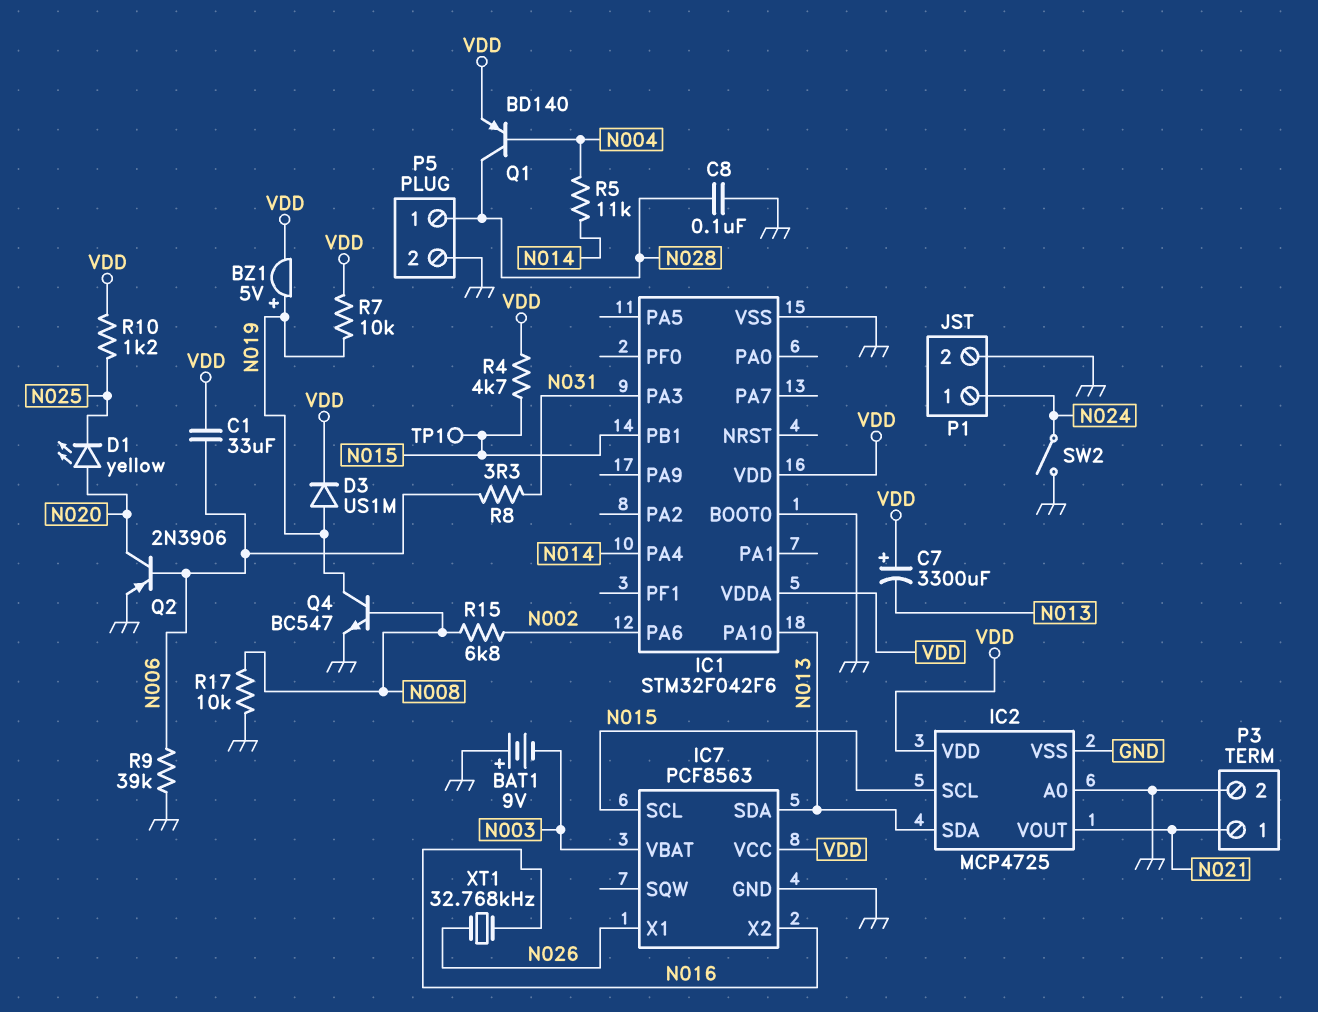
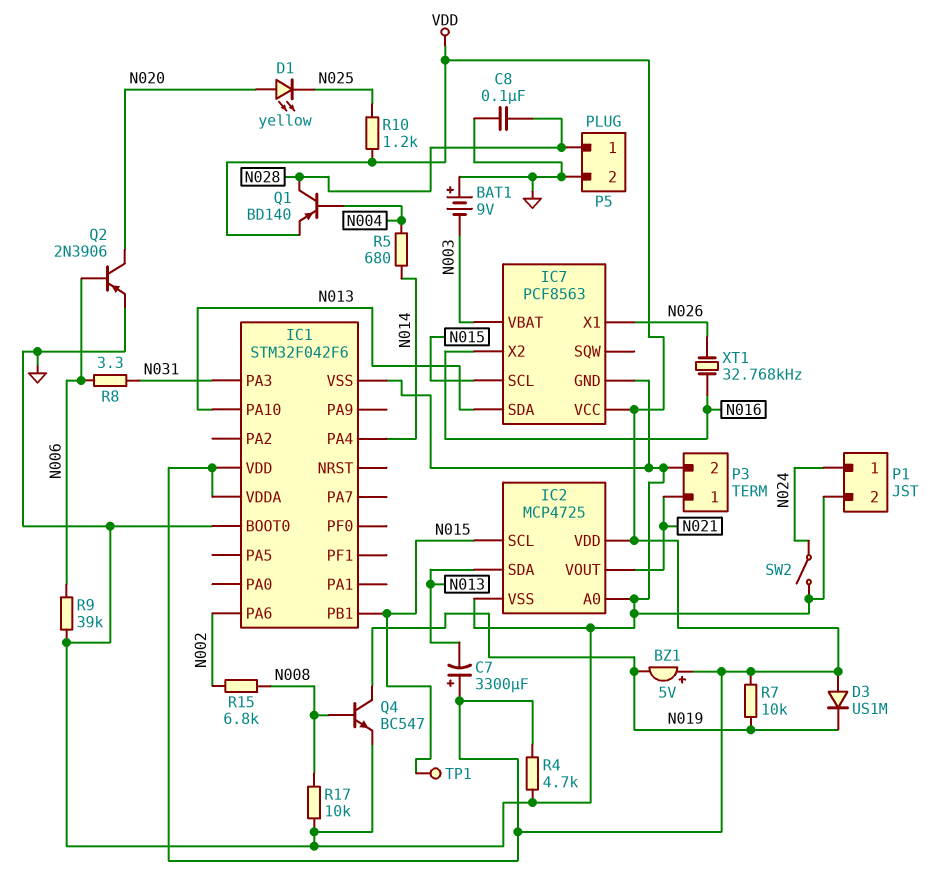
BZ1: buzzer 5V (plus N019, minus VDD) -> buzzer 5V (plus VDD, minus N019)
C1: 33uF (N006, VDD) -> none
D3: diode US1M (A N019, K VDD) -> diode US1M (A VDD, K N019)
R4: 4.7k (N015, VDD) -> 4.7k (GND, VDD)
R5: 11k (N004, N014) -> 680 (N004, N014)

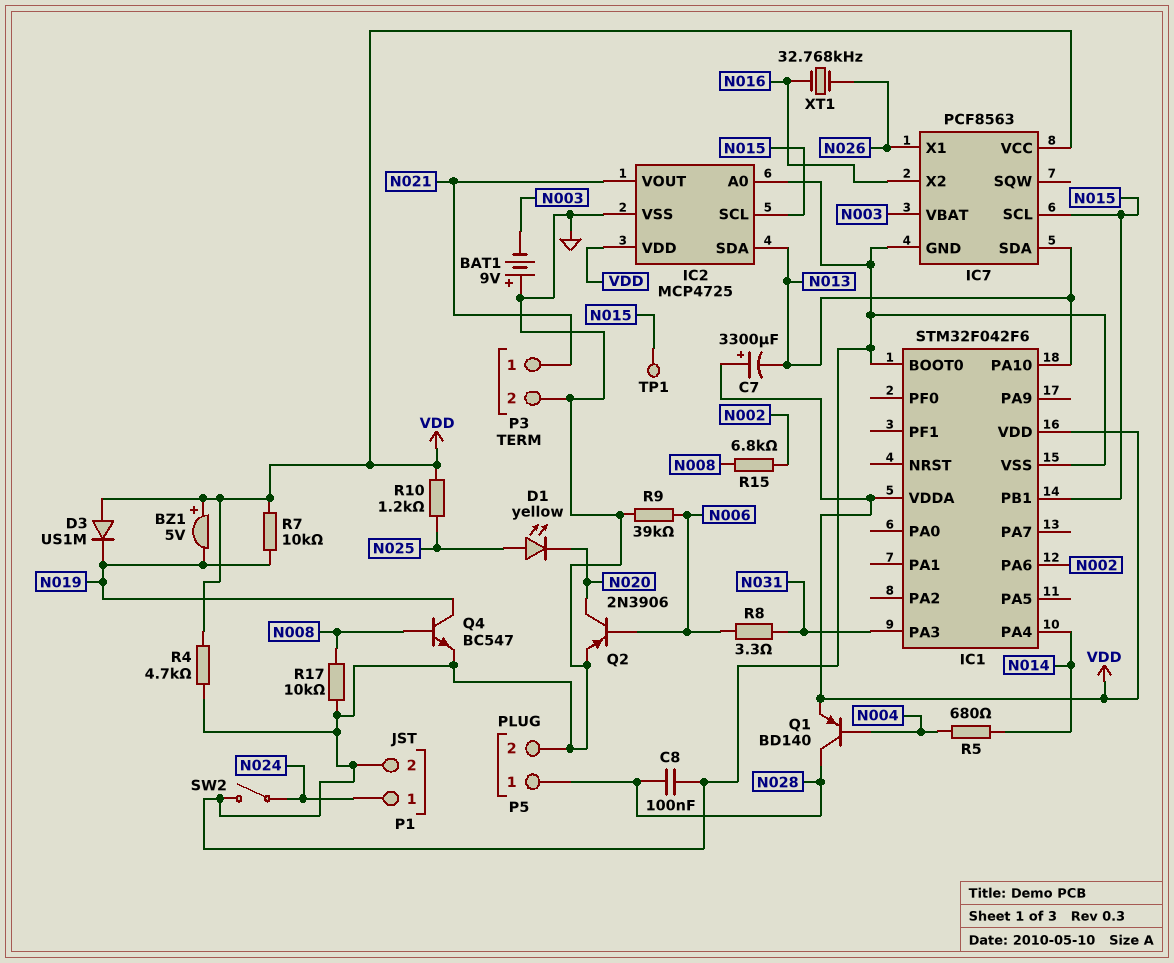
D1: LED yellow (A N020, K N025) -> LED yellow (A N025, K N020)

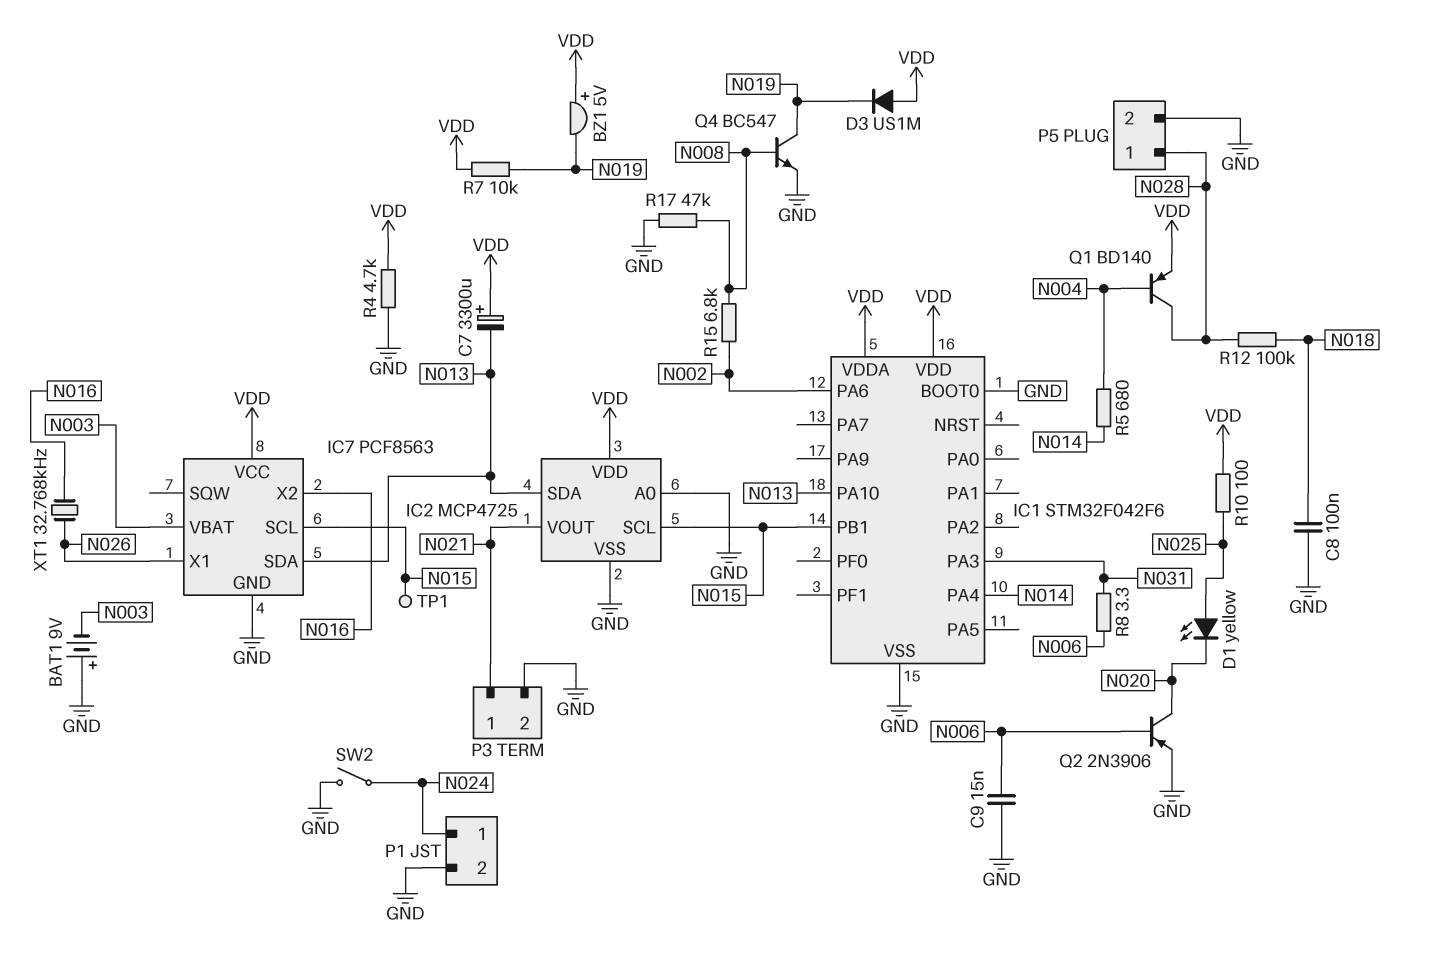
C8: 100nF (GND, N028) -> 100nF (GND, N018)
C9: none -> 15nF (GND, N006)
R9: 39k (GND, N006) -> none
R10: 1.2k (N025, VDD) -> 100 (N025, VDD)
R12: none -> 100k (N018, N028)
R17: 10k (GND, N008) -> 47k (GND, N008)

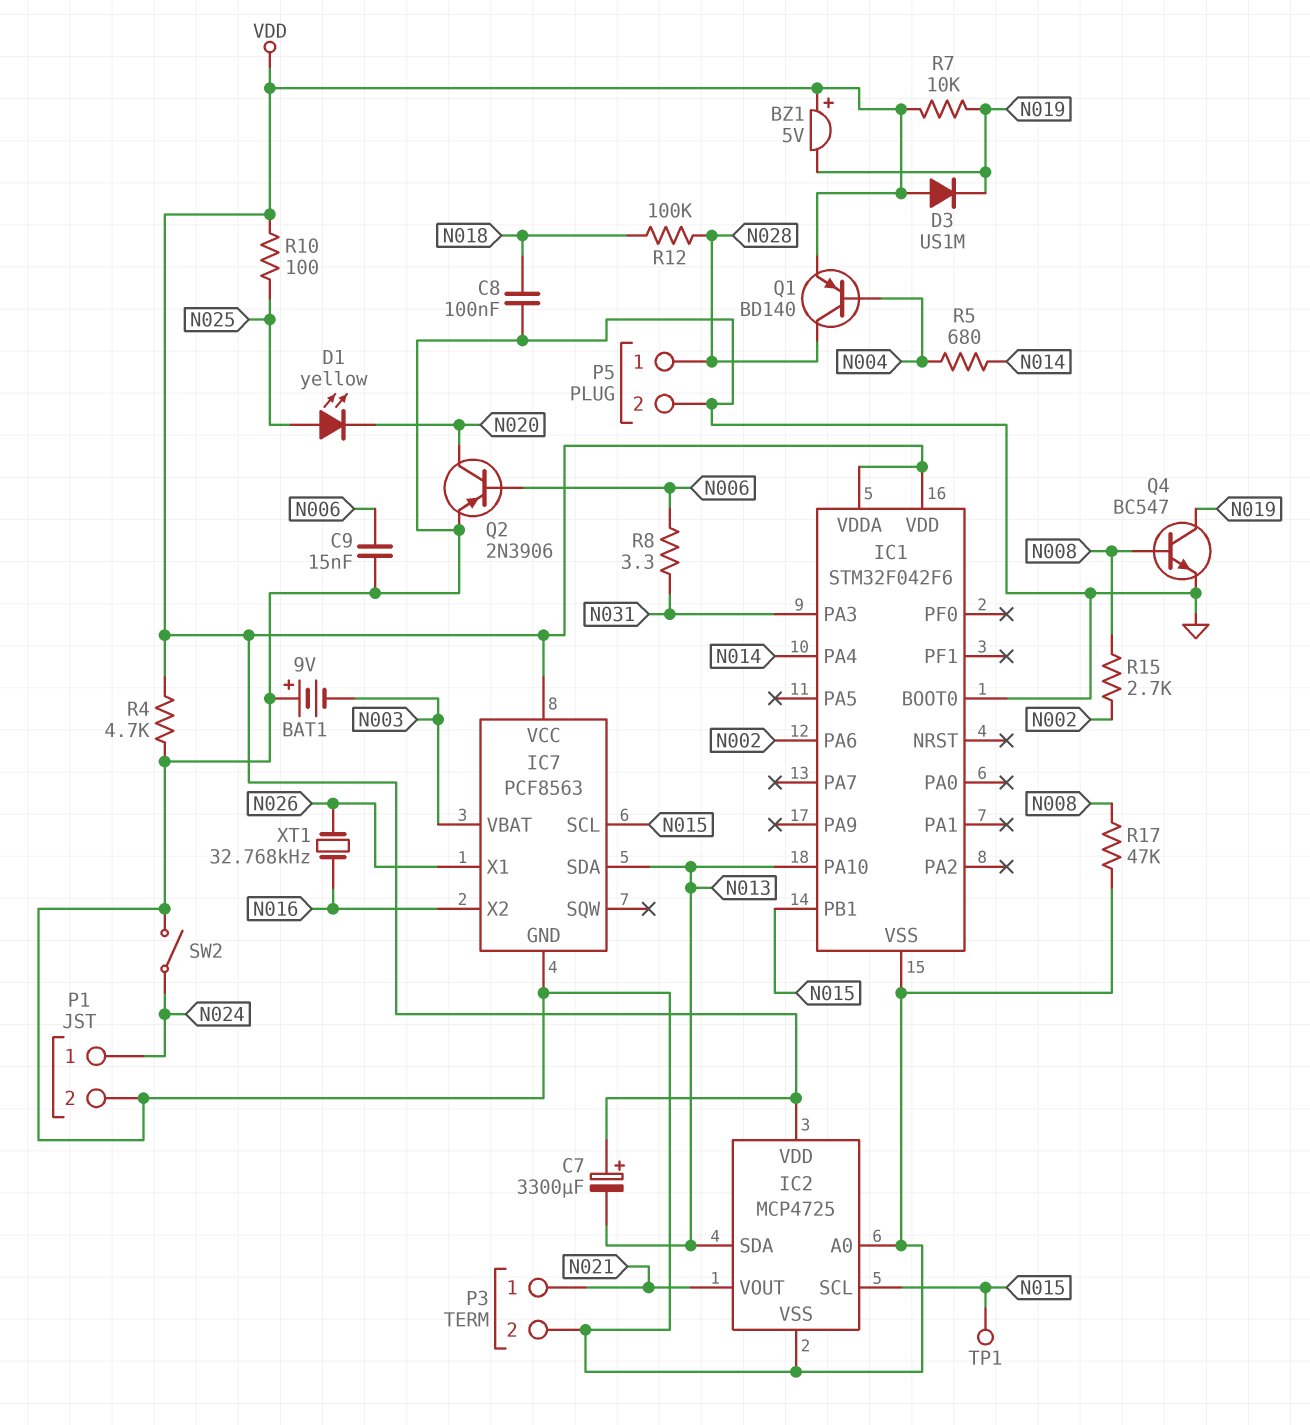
R15: 6.8k (N002, N008) -> 2.7k (N002, N008)

